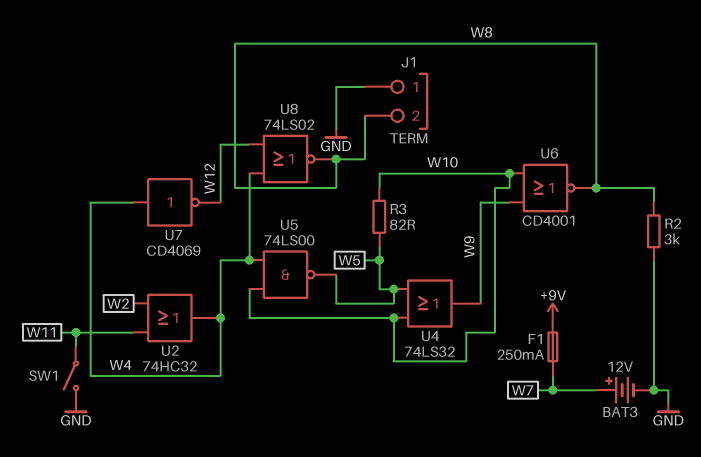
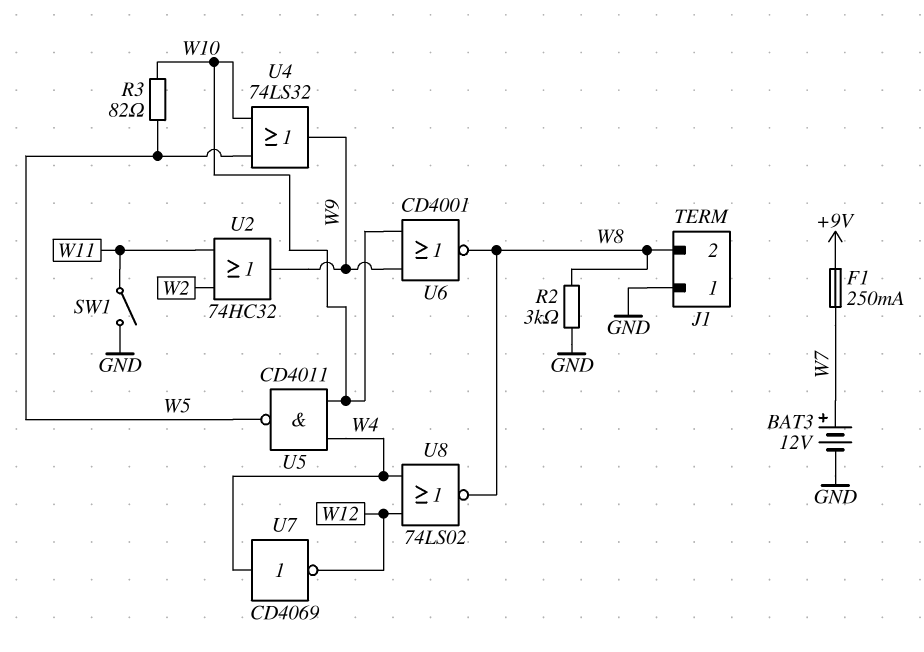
U2: OR 74HC32 (in W2, in W11, out W4) -> OR 74HC32 (in W2, in W11, out W9)
U5: NAND 74LS00 (in W4, in W10, out W5) -> NAND CD4011 (in W4, in W10, out W5)

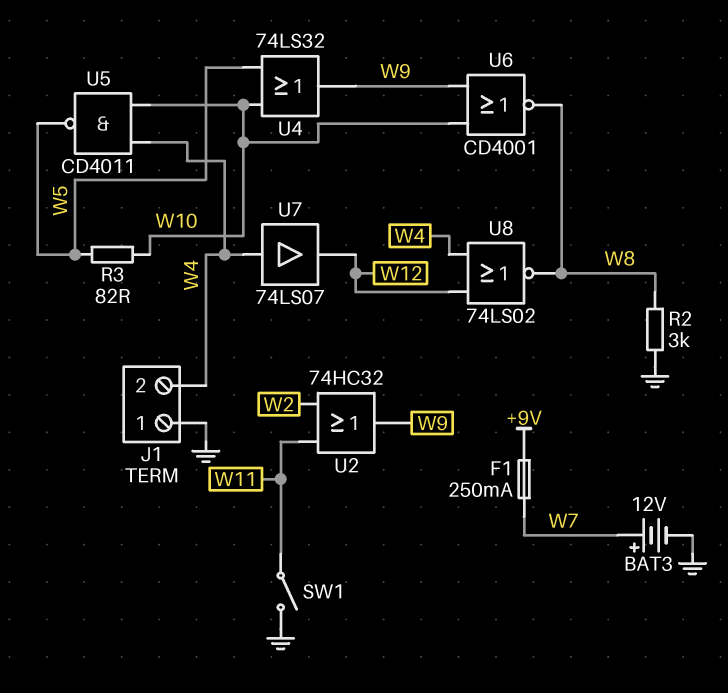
J1 pin 2: W8 -> W4
U7: NOT CD4069 (in W4, out W12) -> buffer 74LS07 (in W4, out W12)

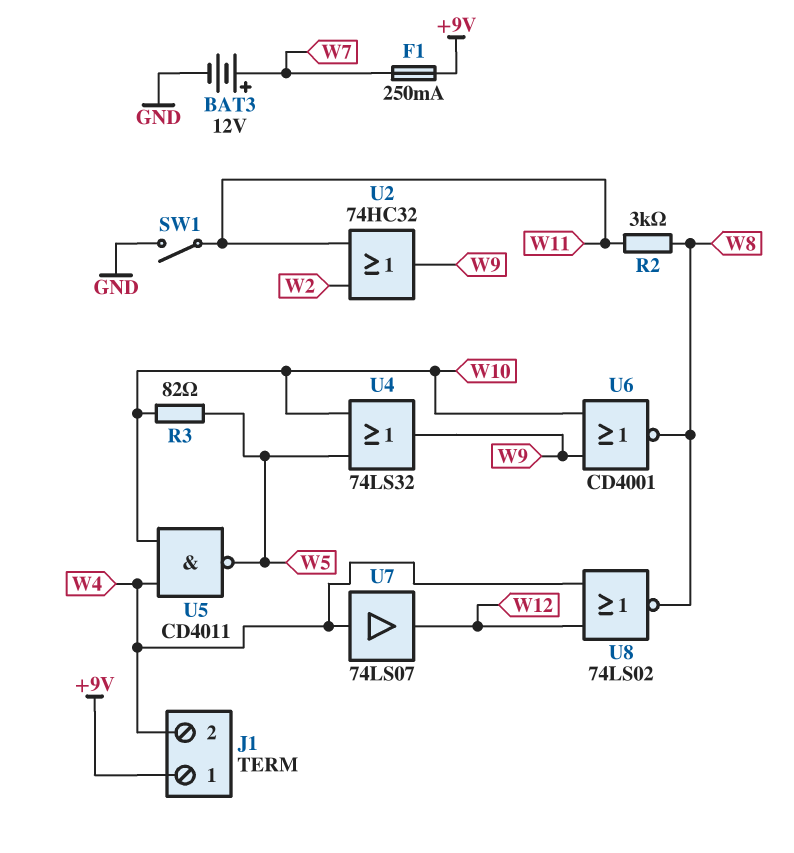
J1 pin 1: GND -> +9V
R2: 3k (GND, W8) -> 3k (W8, W11)

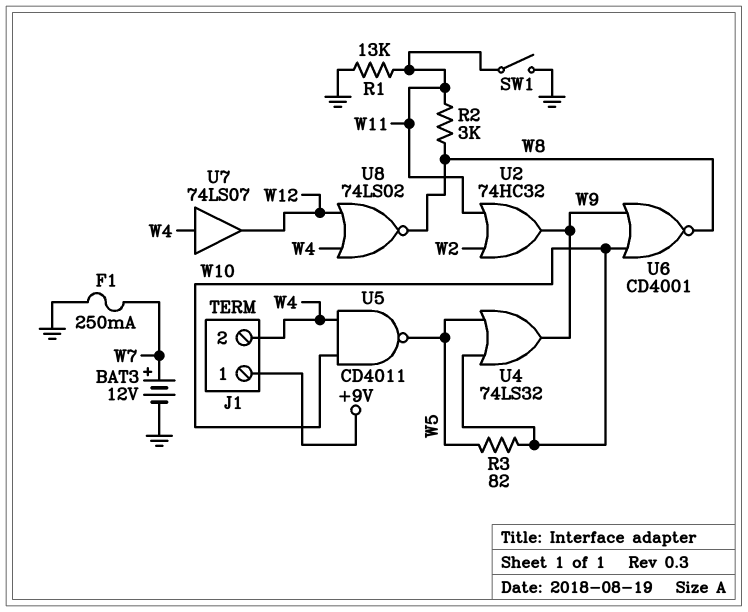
F1: 250mA (+9V, W7) -> 250mA (GND, W7)
R1: none -> 13k (GND, W11)

